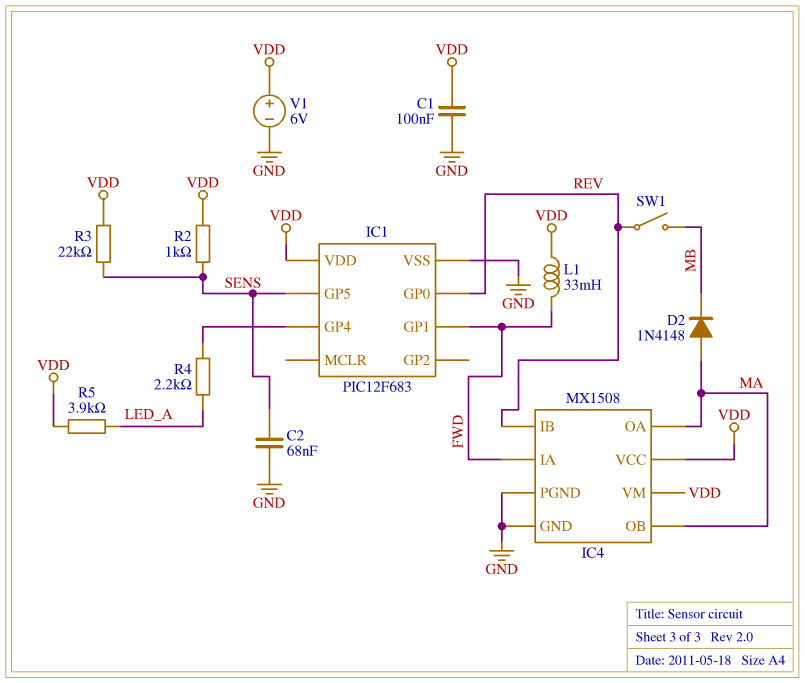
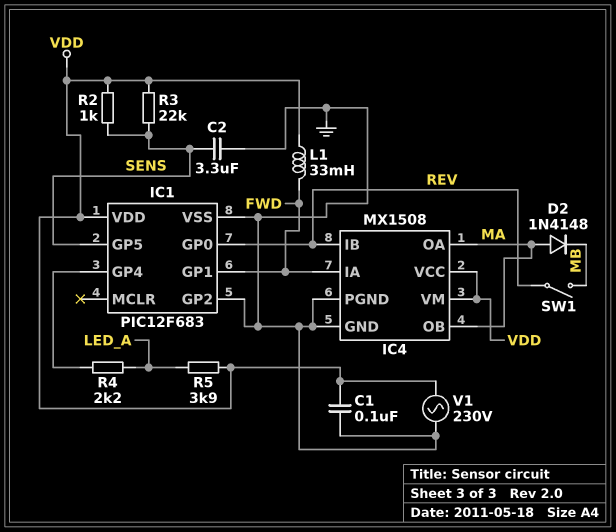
C2: 68nF (GND, SENS) -> 3.3uF (GND, SENS)
IC1 pin GP2: none -> GND
V1: 6V (plus VDD, minus GND) -> AC 230V (GND, VDD)

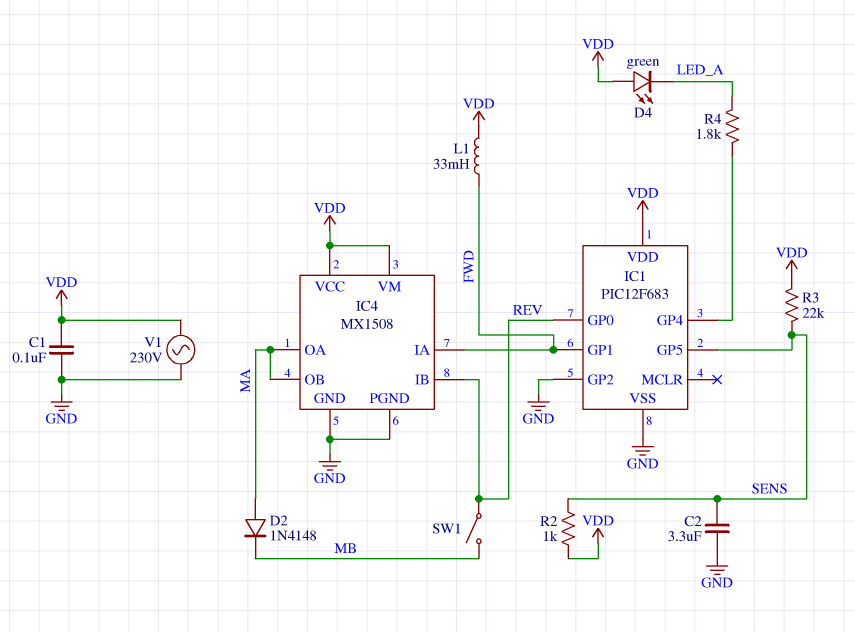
D4: none -> LED green (A VDD, K LED_A)
R4: 2.2k (IC1/GP4, LED_A) -> 1.8k (IC1/GP4, LED_A)
R5: 3.9k (LED_A, VDD) -> none

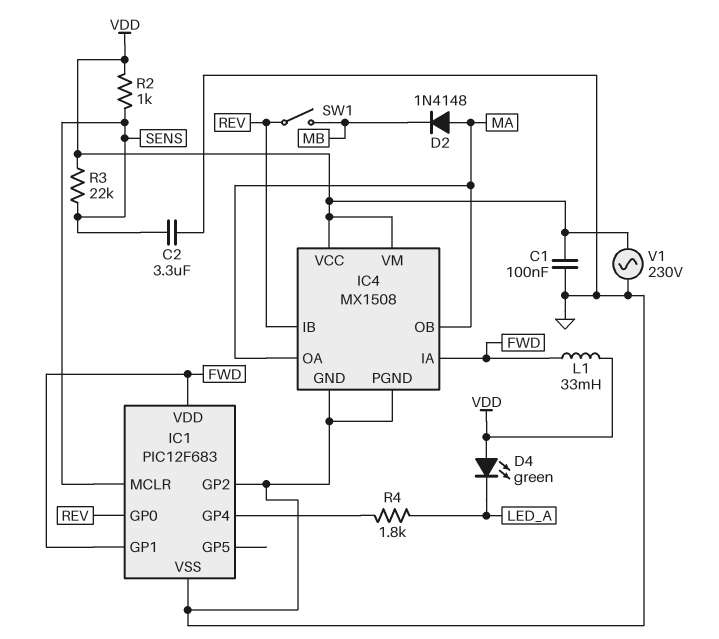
IC1 pin GP5: SENS -> none
IC1 pin MCLR: none -> SENS
IC1 pin VDD: VDD -> FWD

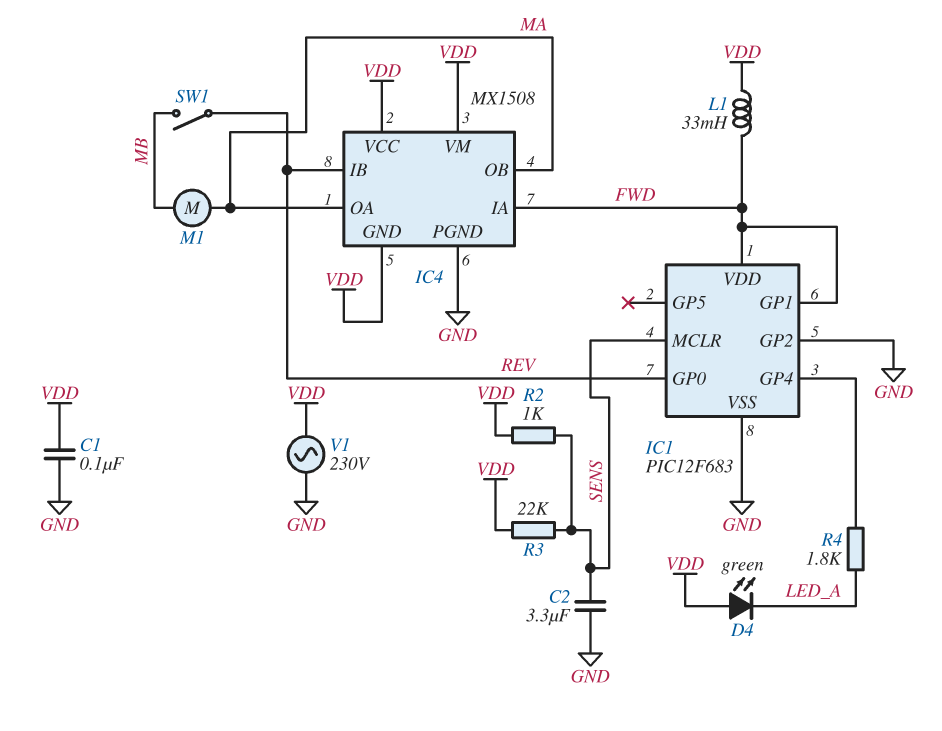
D2: diode 1N4148 (A MA, K MB) -> none
IC4 pin GND: GND -> VDD
M1: none -> motor (MA, MB)

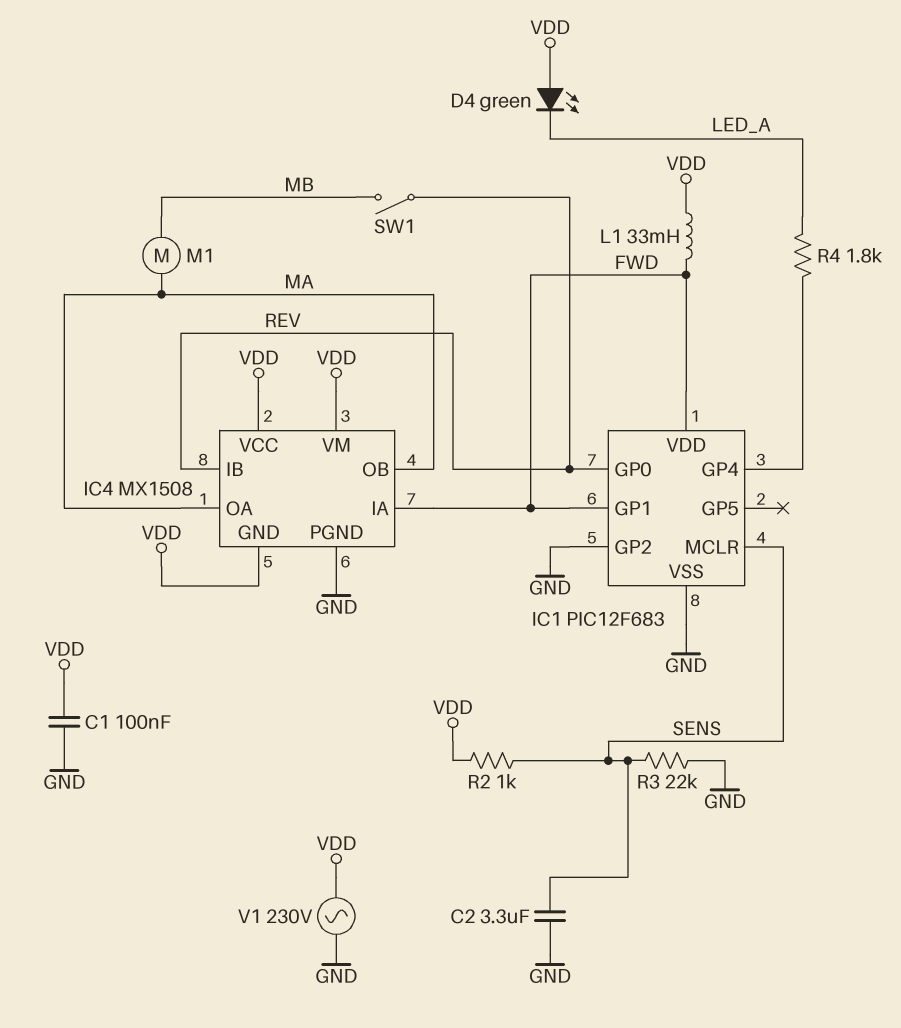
R3: 22k (SENS, VDD) -> 22k (GND, SENS)

